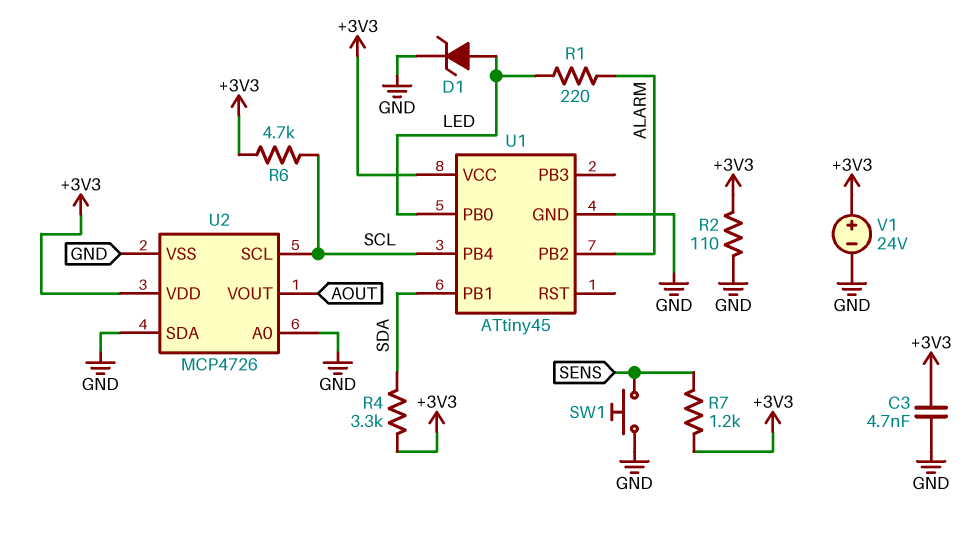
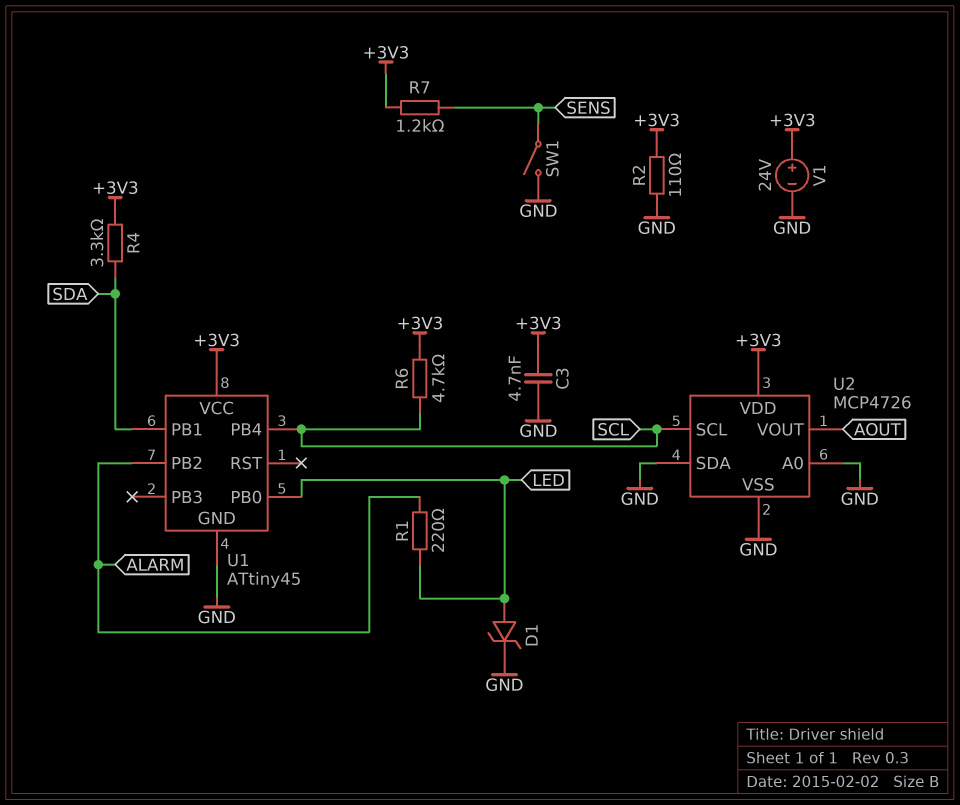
SW1: button (GND, SENS) -> switch (GND, SENS)

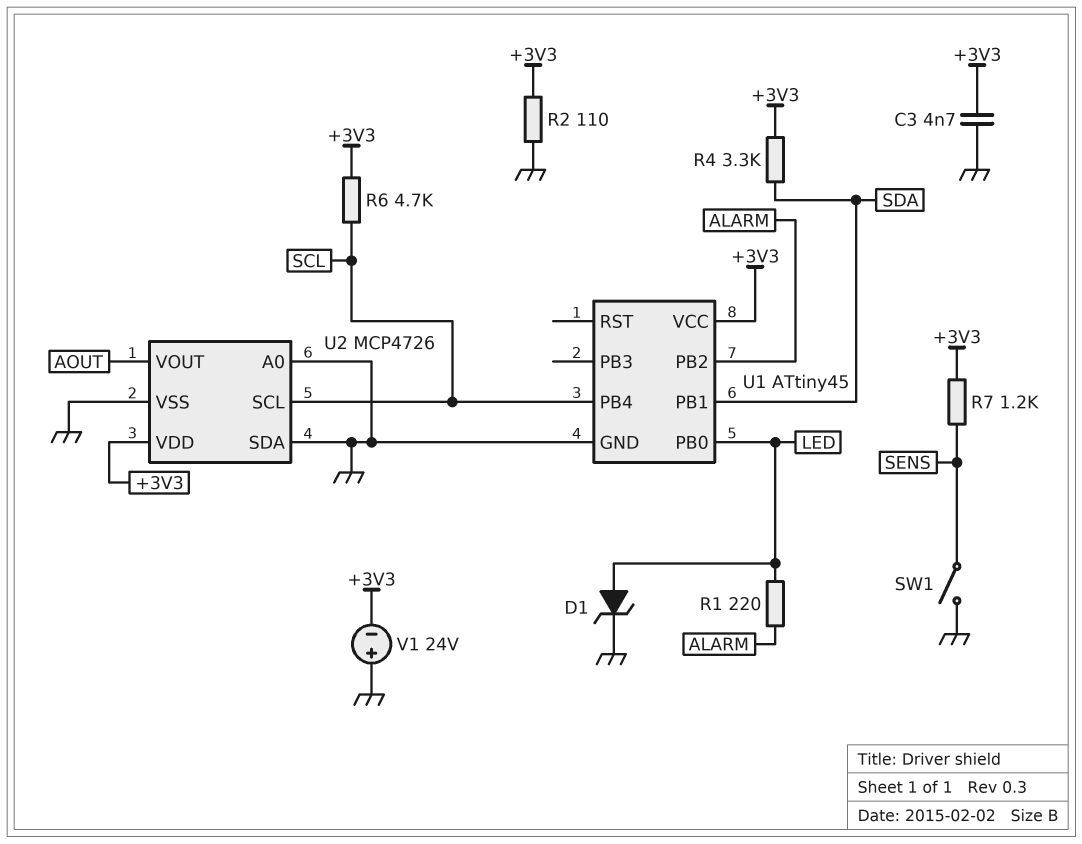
V1: 24V (plus +3V3, minus GND) -> 24V (plus GND, minus +3V3)

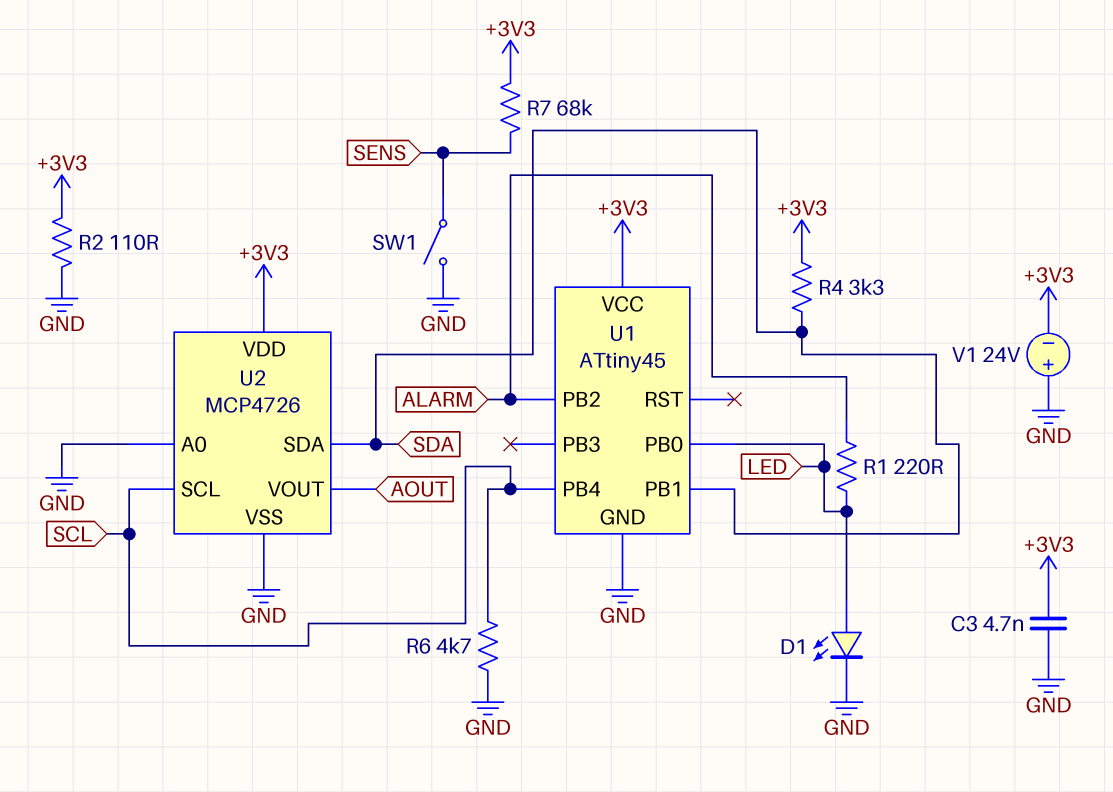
D1: zener (A LED, K GND) -> LED (A LED, K GND)
R6: 4.7k (+3V3, SCL) -> 4.7k (GND, SCL)
R7: 1.2k (+3V3, SENS) -> 68k (+3V3, SENS)
U2 pin SDA: GND -> SDA

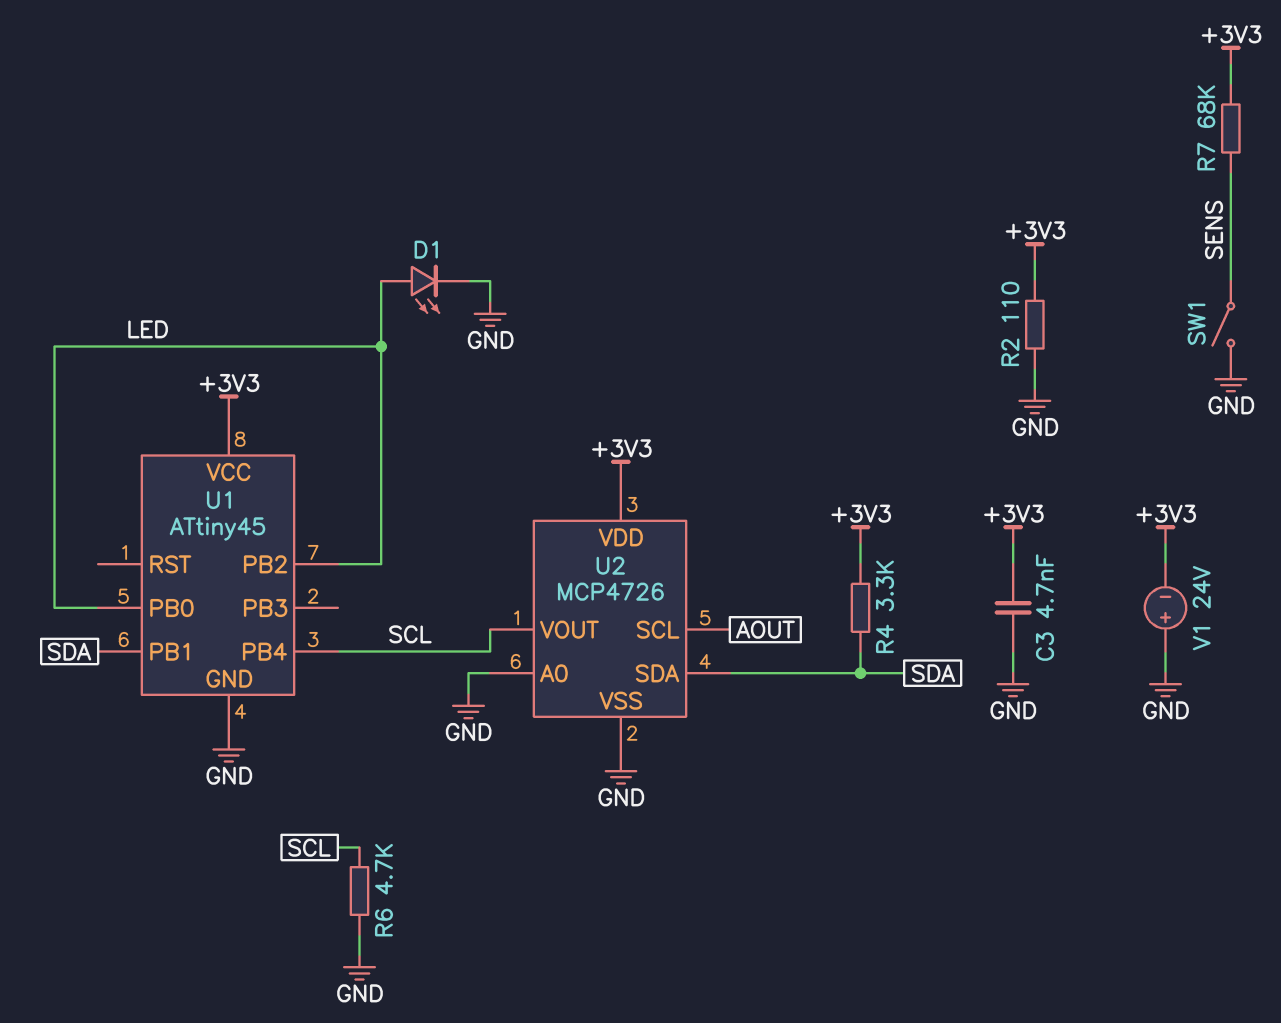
R1: 220 (ALARM, LED) -> none
U1 pin PB2: ALARM -> LED
U2 pin SCL: SCL -> AOUT
U2 pin VOUT: AOUT -> SCL

